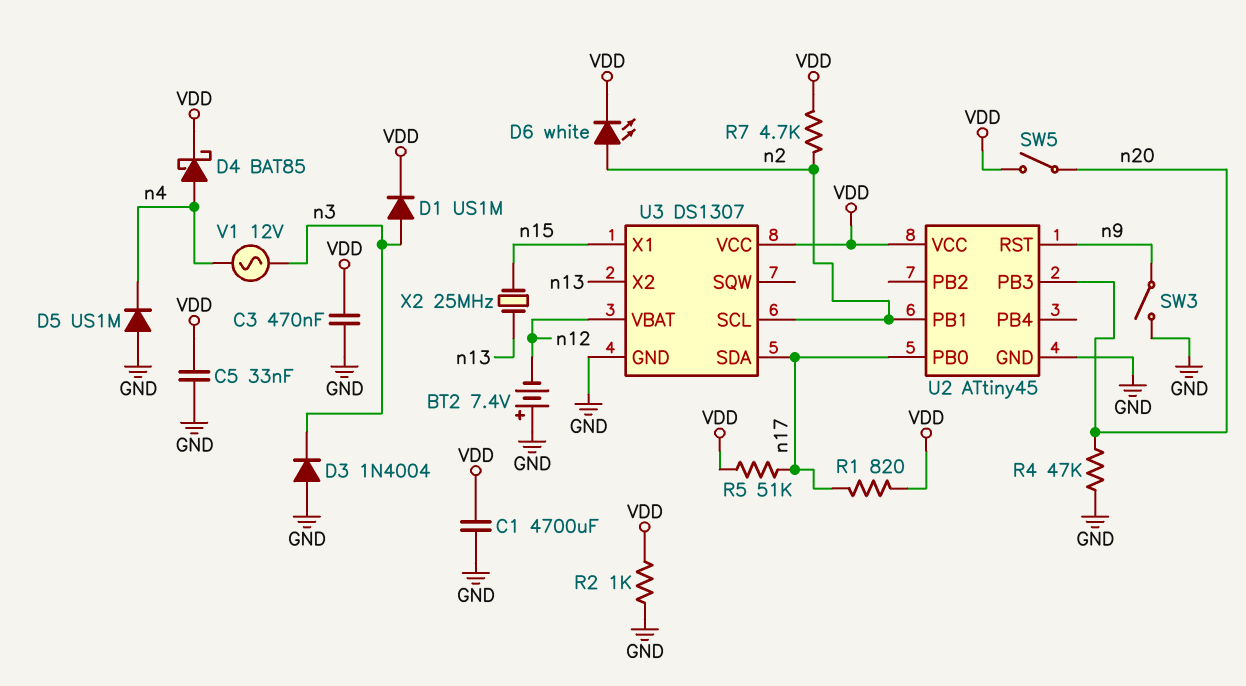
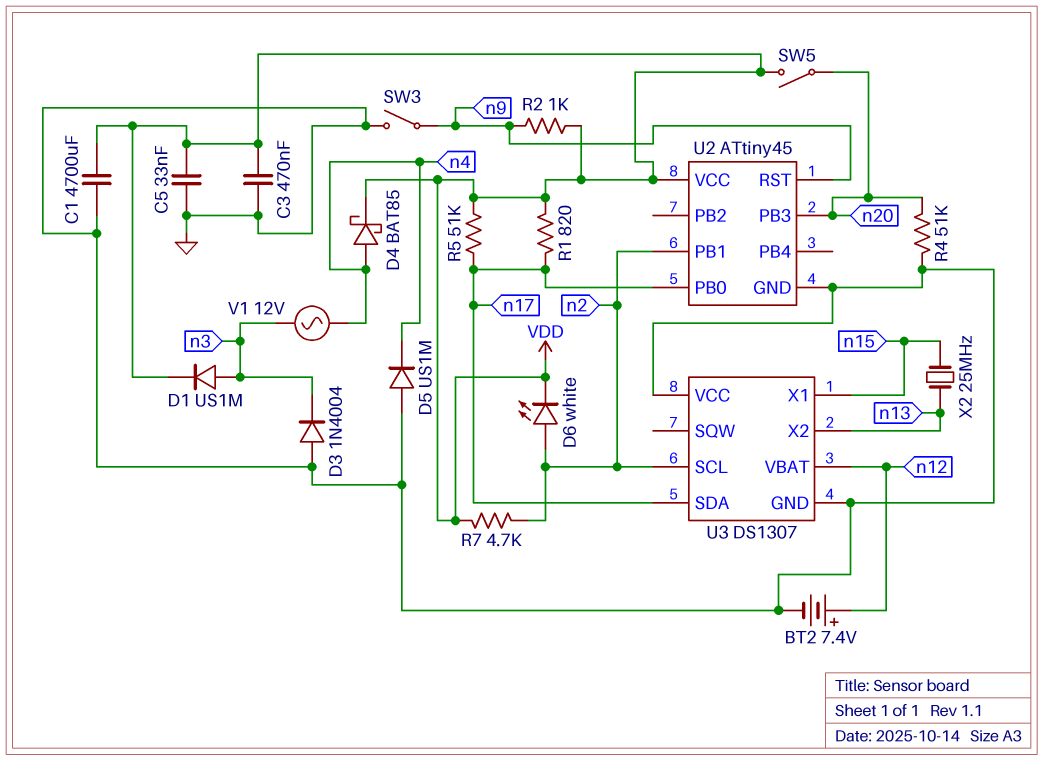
BT2: 7.4V (plus GND, minus n12) -> 7.4V (plus n12, minus GND)
R2: 1k (GND, VDD) -> 1k (VDD, n9)
R4: 47k (GND, n20) -> 51k (GND, n20)
U3 pin VCC: VDD -> GND

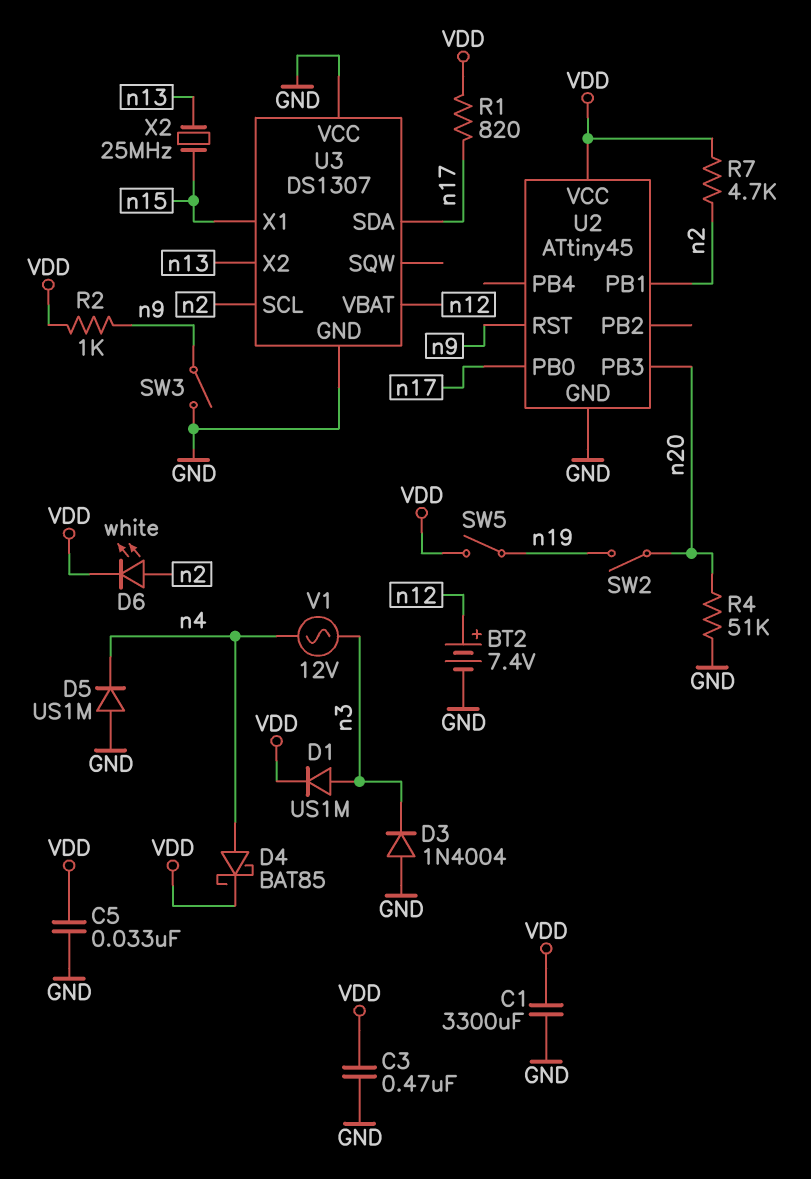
C1: 4700uF (GND, VDD) -> 3300uF (GND, VDD)
R5: 51k (VDD, n17) -> none
SW2: none -> switch (n19, n20)
SW5: switch (VDD, n20) -> switch (VDD, n19)

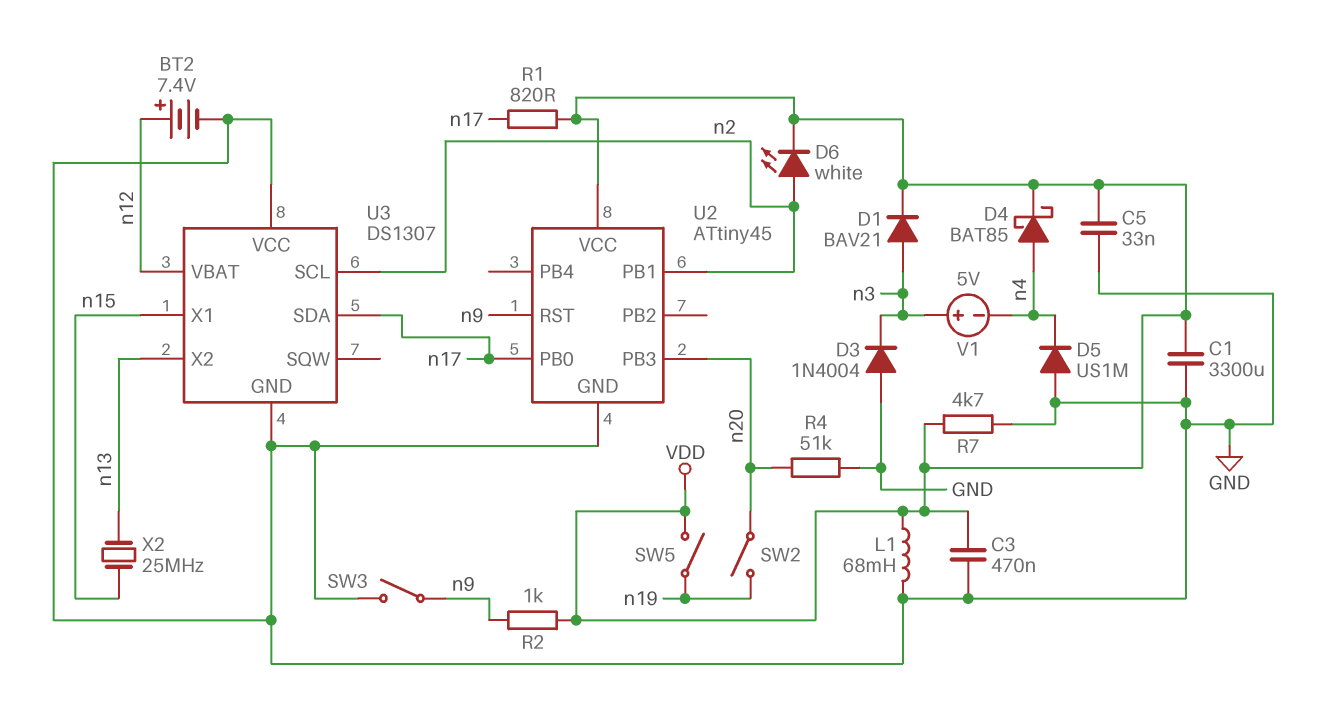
D1: diode US1M (A n3, K VDD) -> diode BAV21 (A n3, K VDD)
L1: none -> 68mH (GND, VDD)
R7: 4.7k (VDD, n2) -> 4.7k (GND, VDD)
V1: AC 12V (n3, n4) -> 5V (plus n3, minus n4)

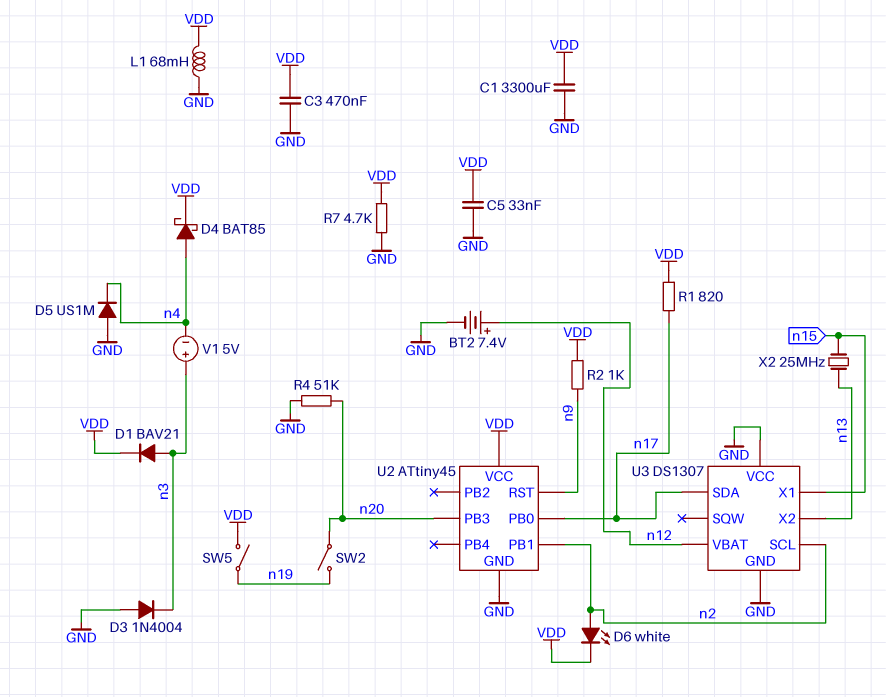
SW3: switch (GND, n9) -> none

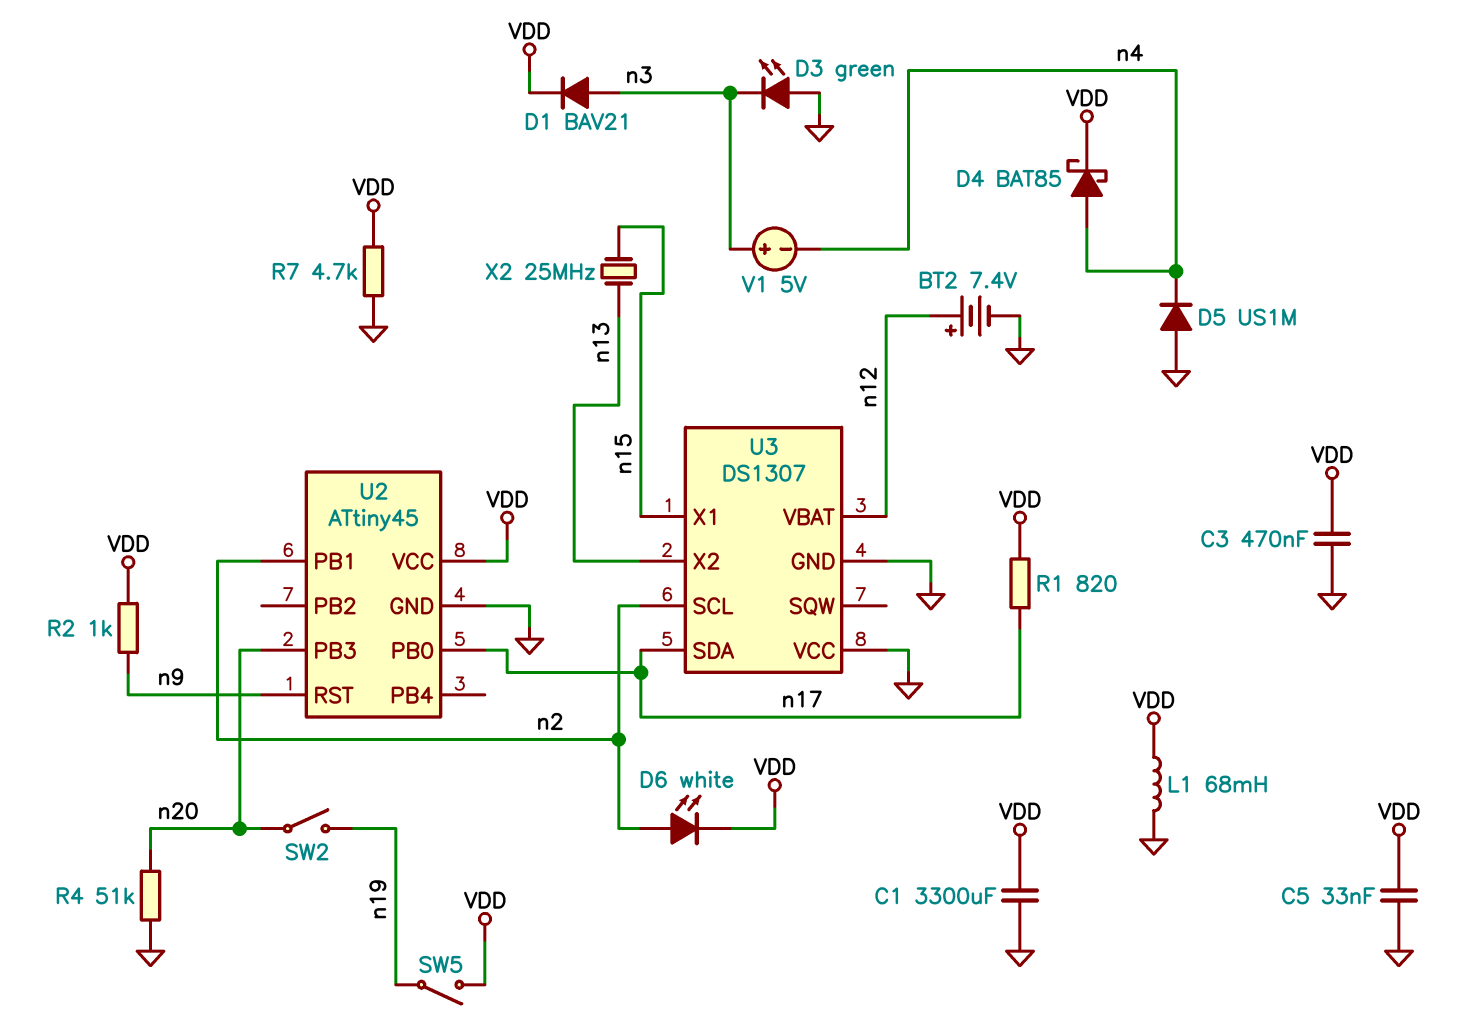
D3: diode 1N4004 (A GND, K n3) -> LED green (A GND, K n3)

